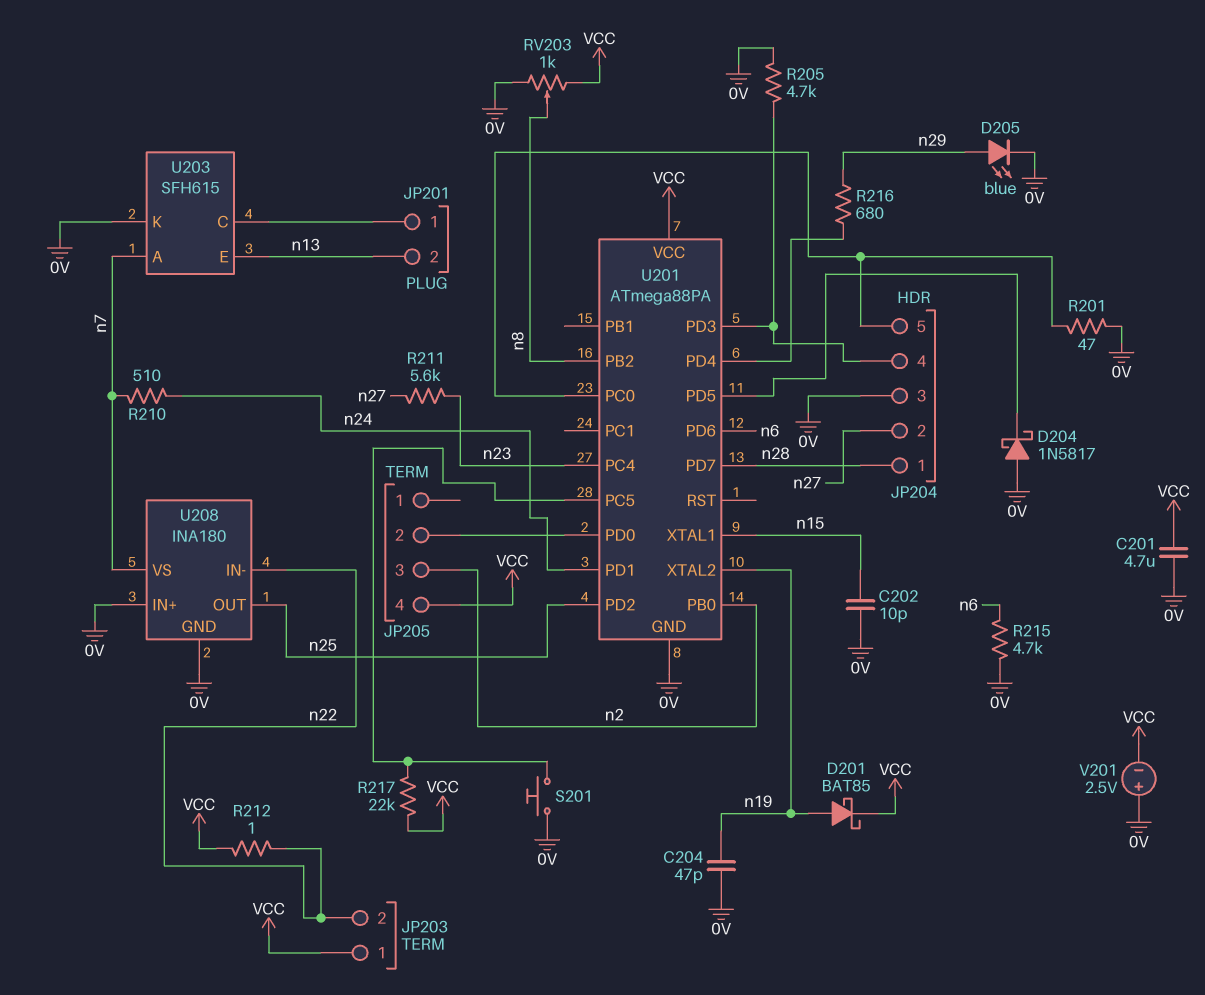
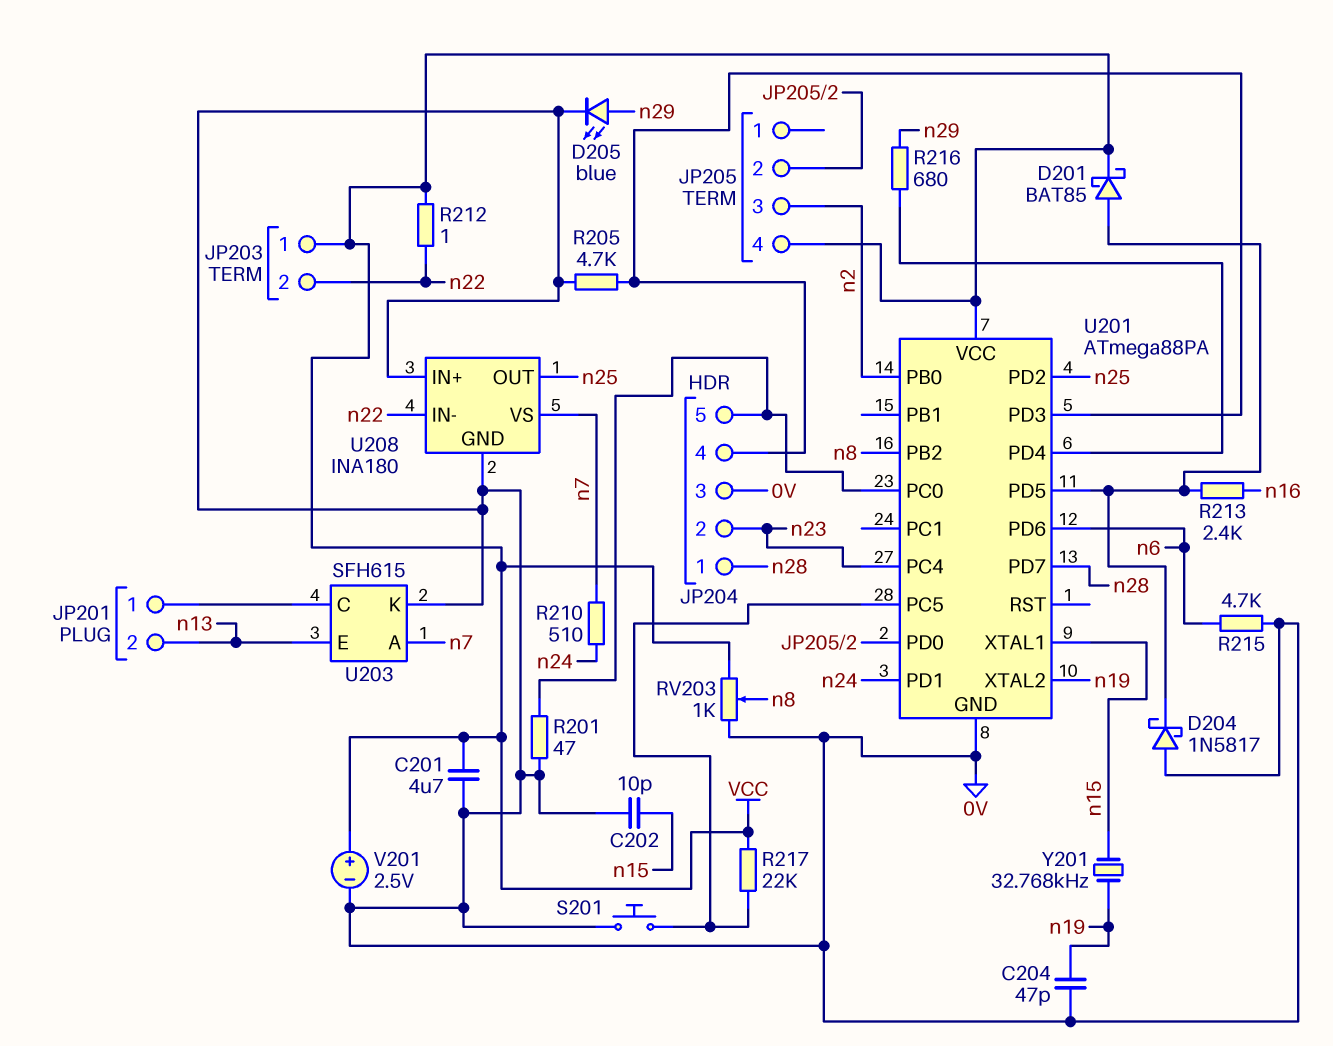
D201: schottky BAT85 (A n19, K VCC) -> schottky BAT85 (A U201/PD5, K VCC)
JP204 pin 2: n27 -> n23
R211: 5.6k (n23, n27) -> none
R213: none -> 2.4k (U201/PD5, n16)
V201: 2.5V (plus 0V, minus VCC) -> 2.5V (plus VCC, minus 0V)
Y201: none -> 32.768kHz (n15, n19)

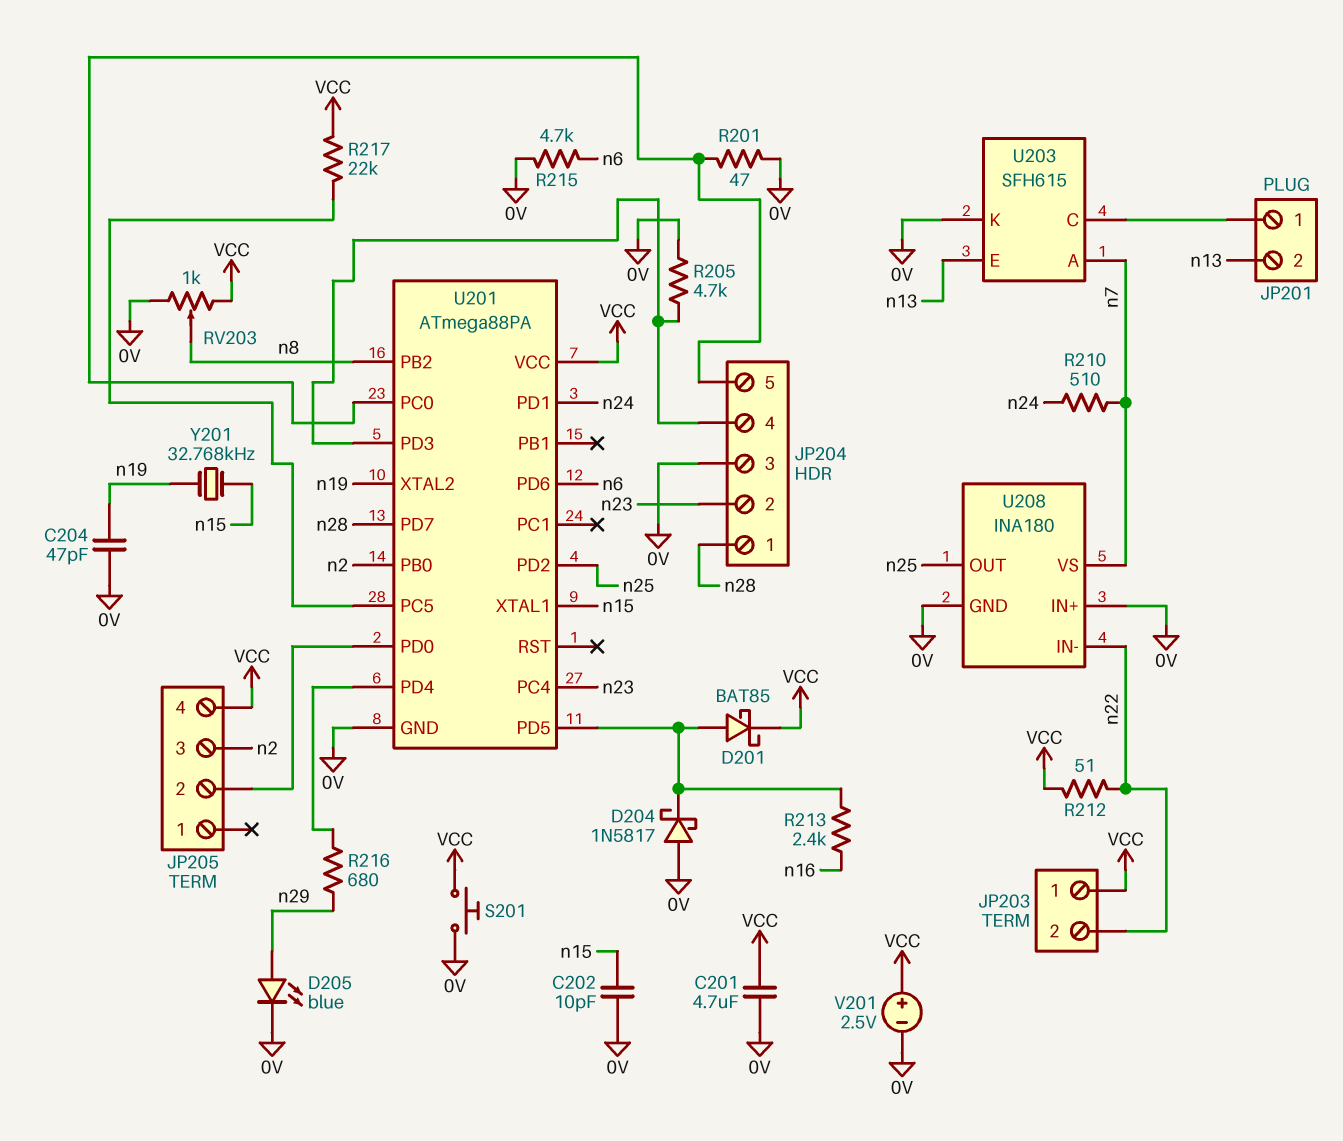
R212: 1 (VCC, n22) -> 51 (VCC, n22)
S201: button (0V, U201/PC5) -> button (0V, VCC)

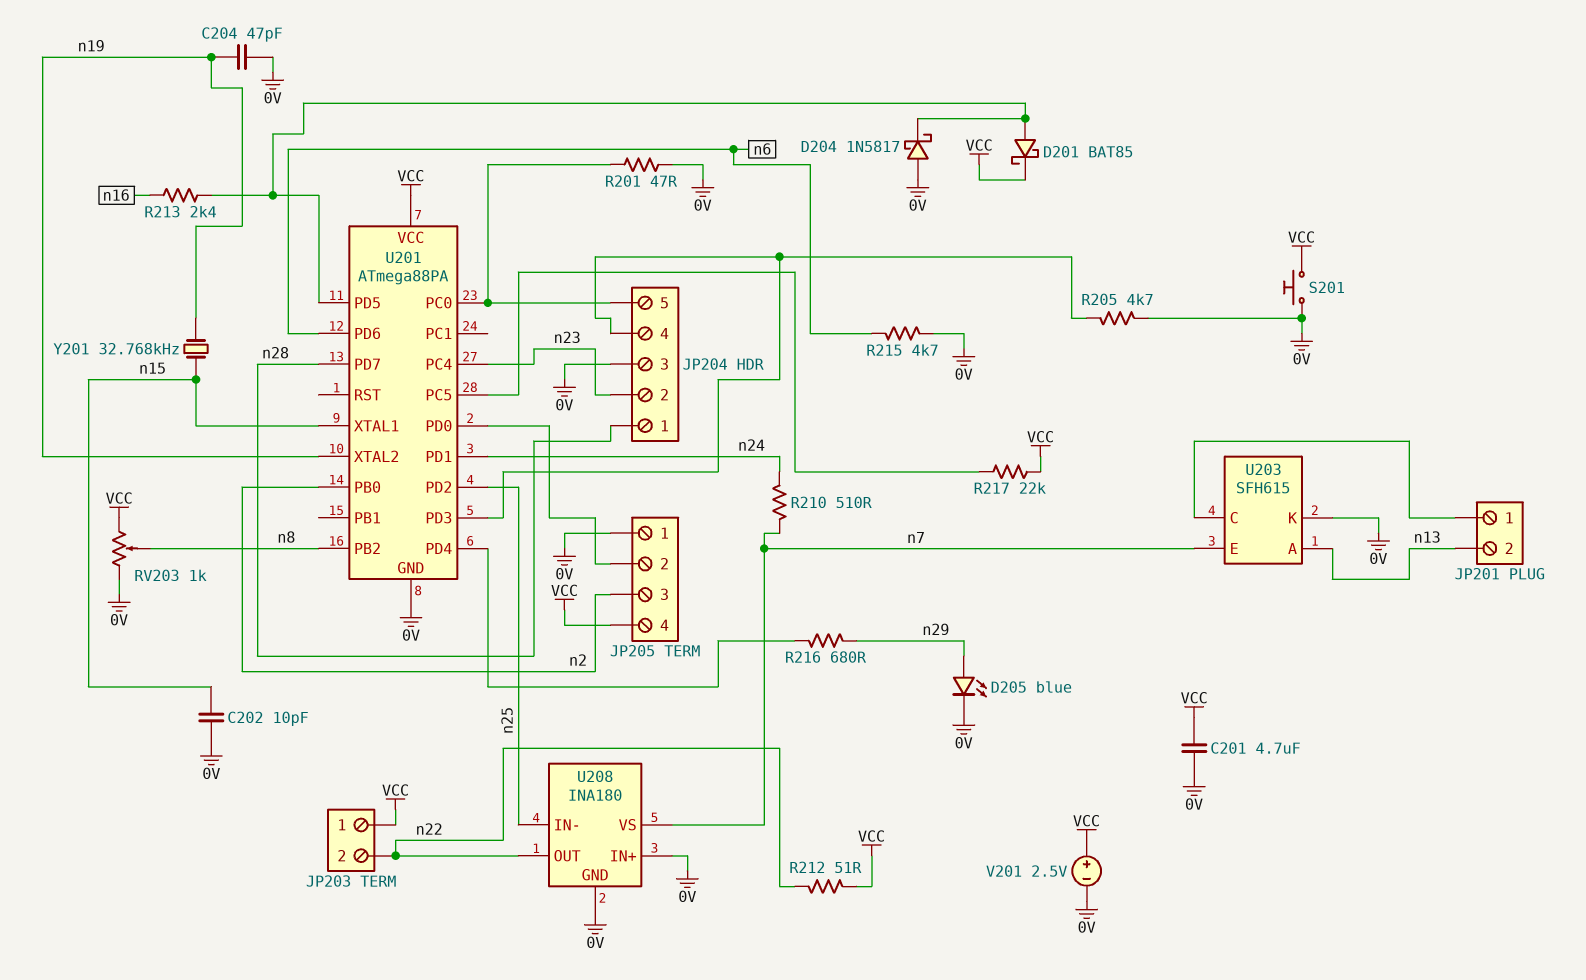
JP205 pin 1: none -> 0V
U203 pin A: n7 -> n13
U203 pin E: n13 -> n7
U208 pin IN-: n22 -> n25
U208 pin OUT: n25 -> n22

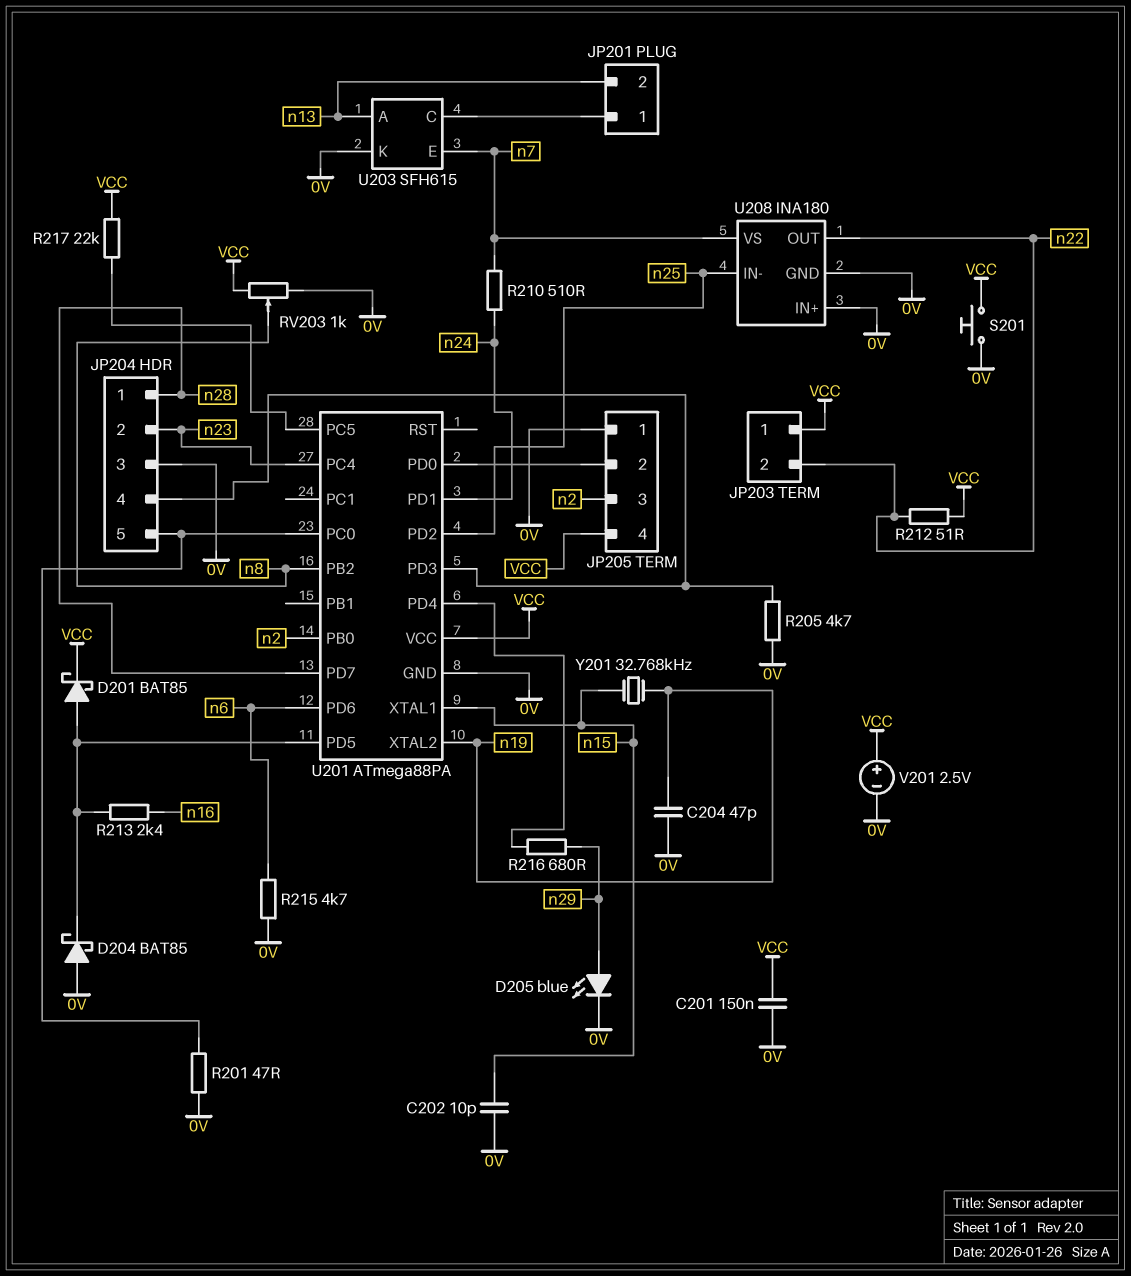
C201: 4.7uF (0V, VCC) -> 150nF (0V, VCC)
D204: schottky 1N5817 (A 0V, K U201/PD5) -> schottky BAT85 (A 0V, K U201/PD5)

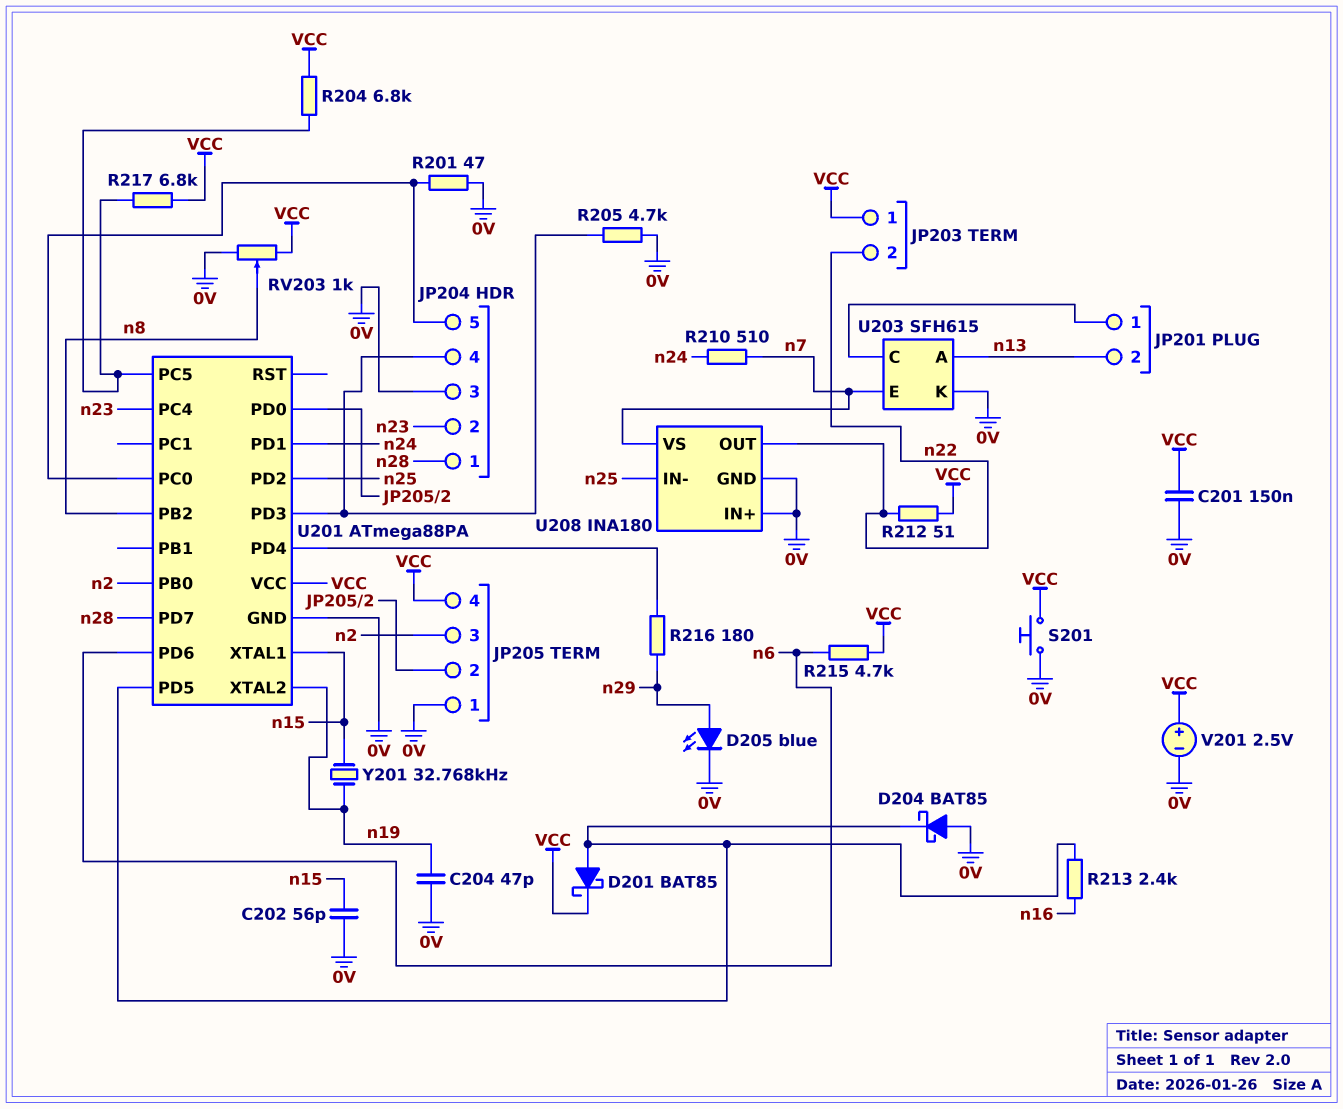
C202: 10pF (0V, n15) -> 56pF (0V, n15)
R204: none -> 6.8k (U201/PC5, VCC)
R215: 4.7k (0V, n6) -> 4.7k (VCC, n6)
R216: 680 (U201/PD4, n29) -> 180 (U201/PD4, n29)
R217: 22k (U201/PC5, VCC) -> 6.8k (U201/PC5, VCC)

